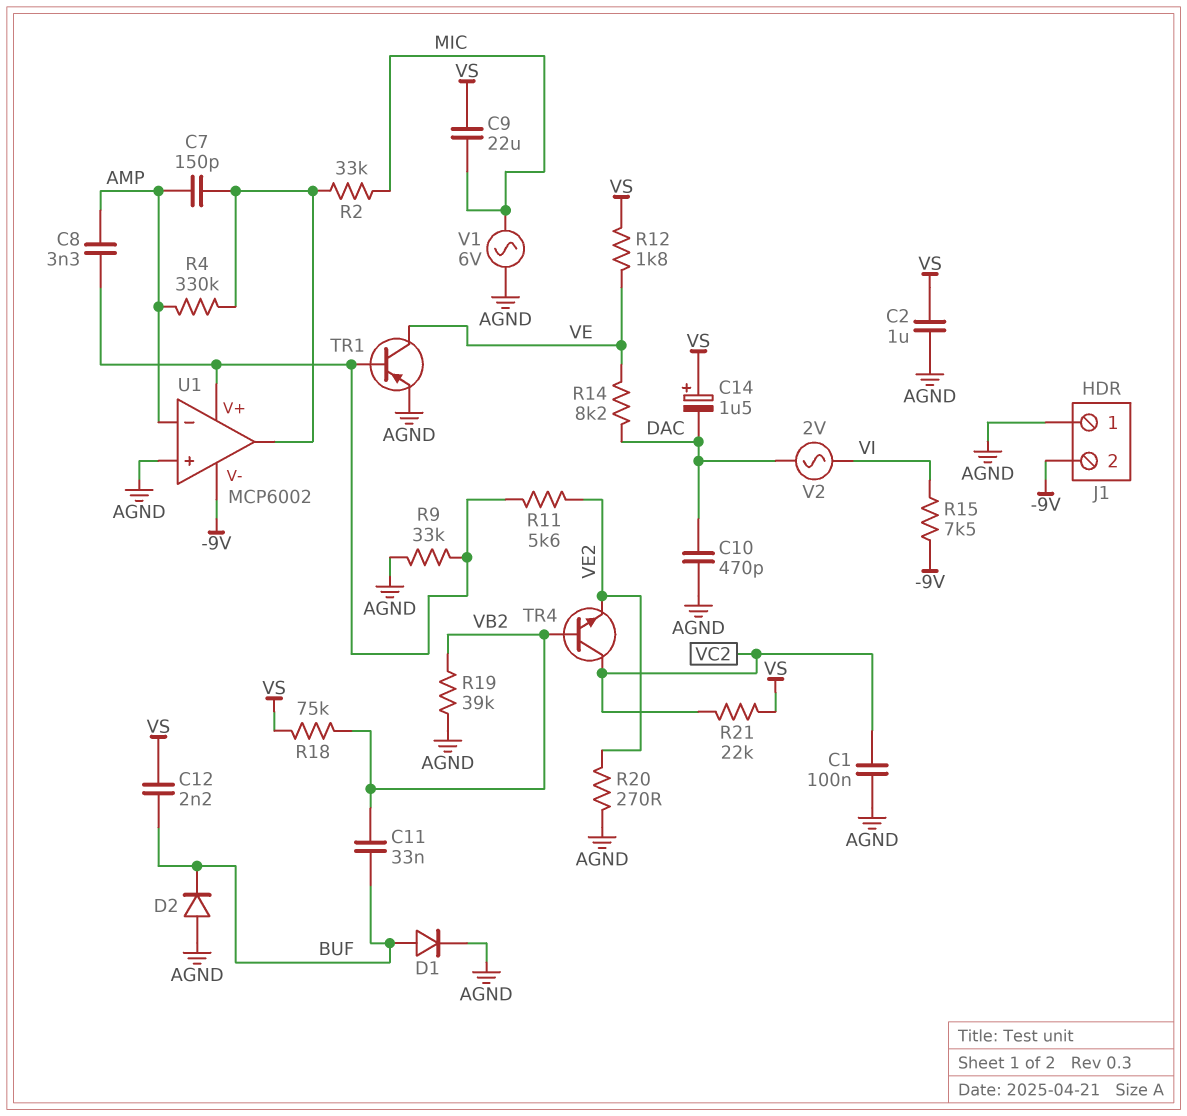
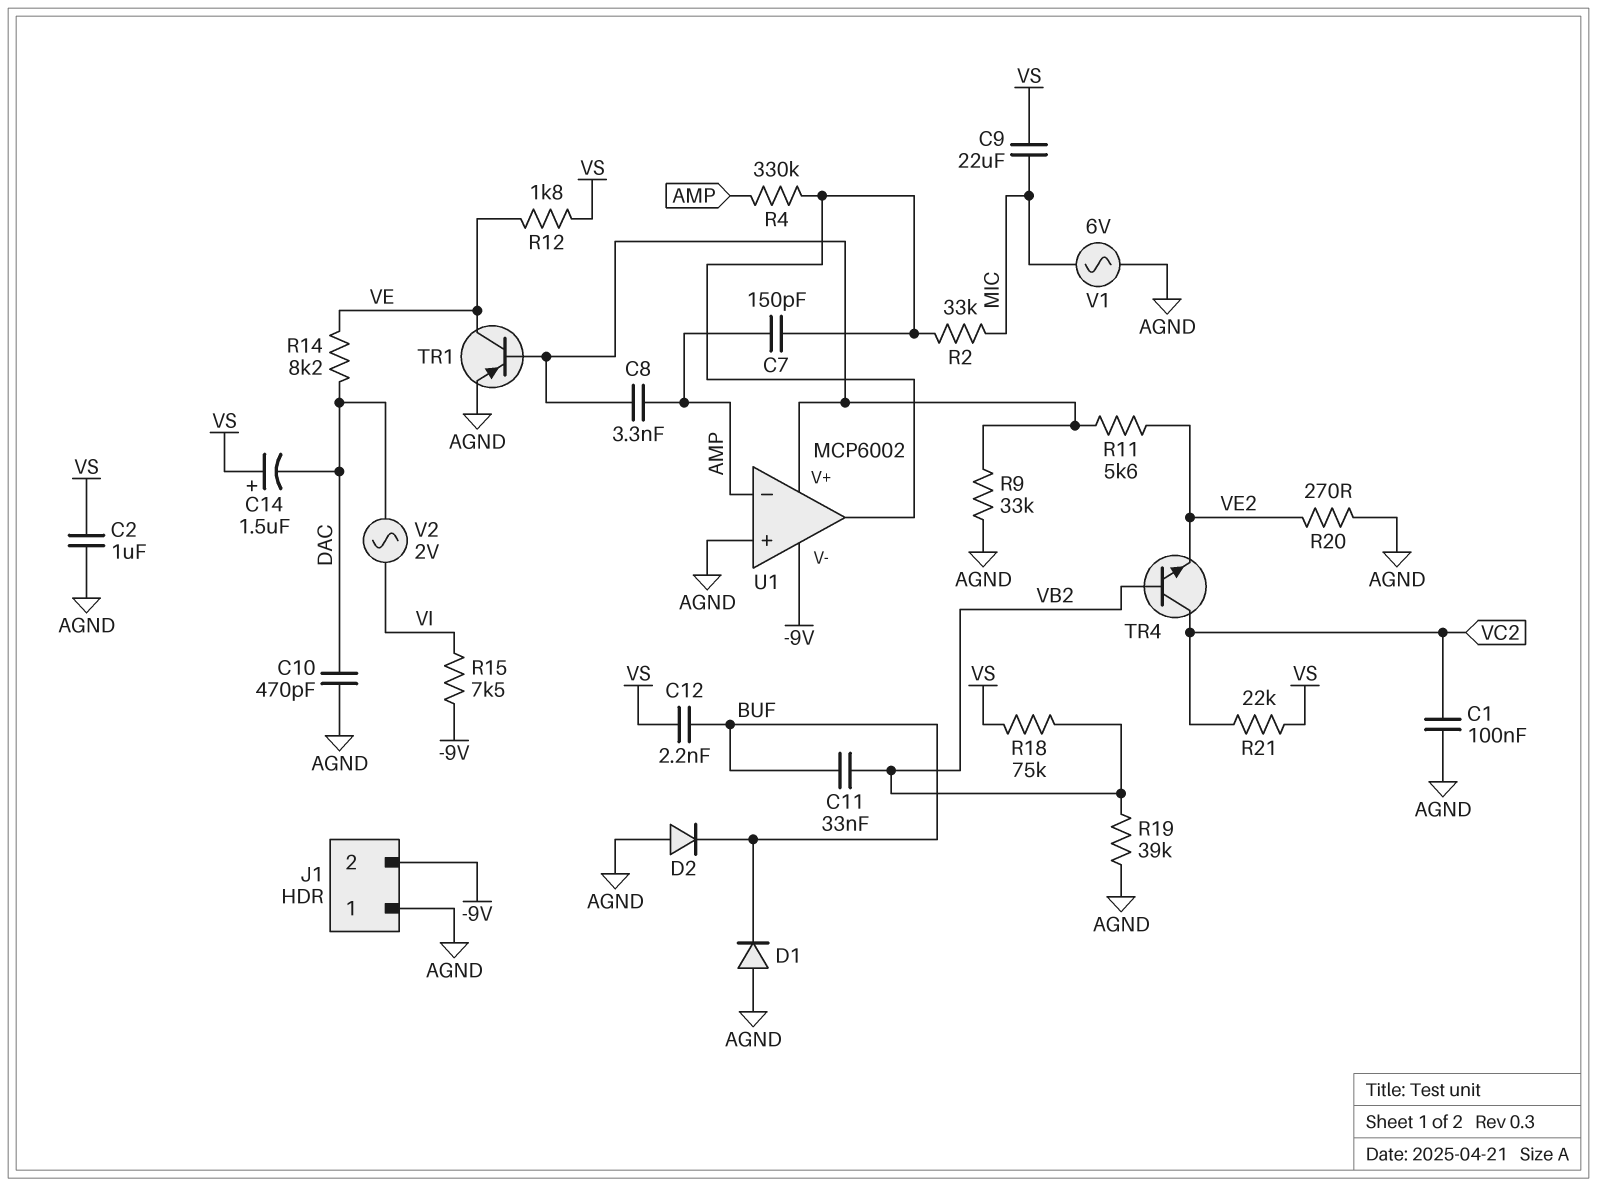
D1: diode (A BUF, K AGND) -> diode (A AGND, K BUF)

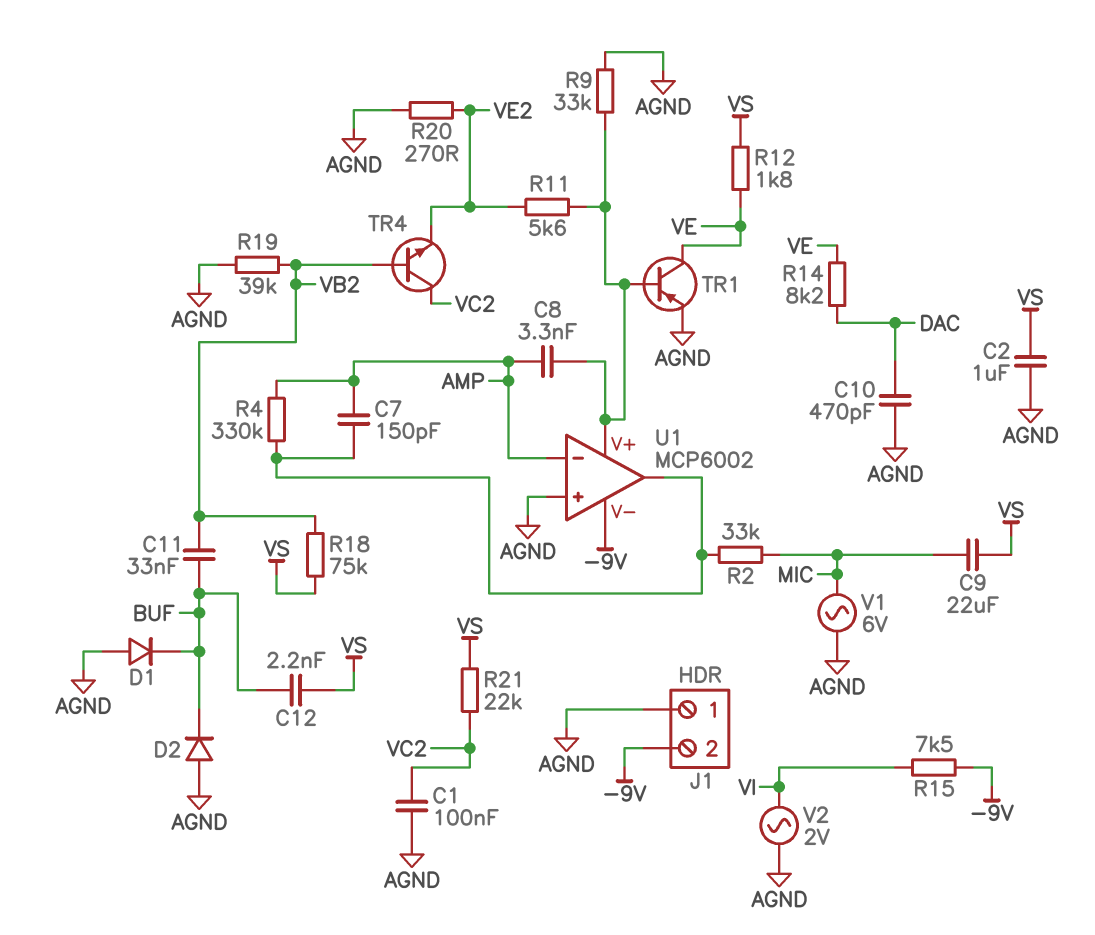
C14: 1.5uF (plus VS, minus DAC) -> none
V2: AC 2V (DAC, VI) -> AC 2V (AGND, VI)

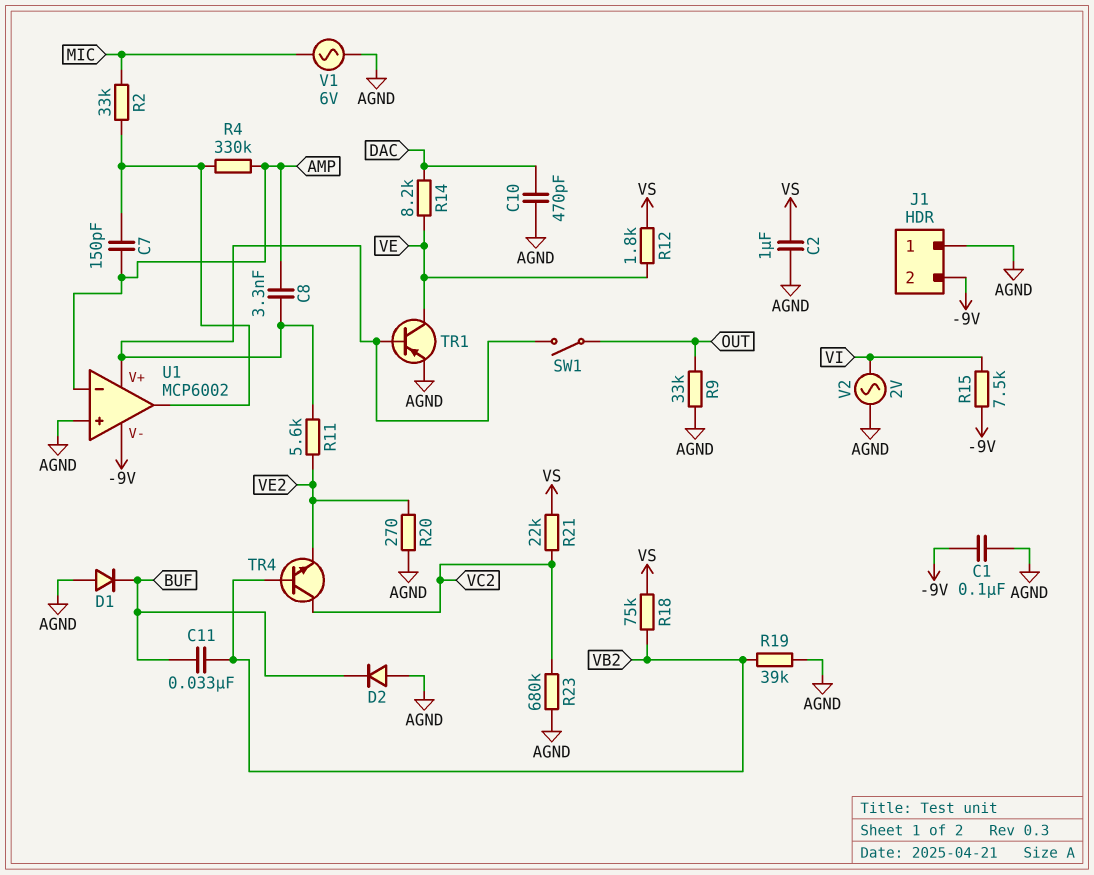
C1: 100nF (AGND, VC2) -> 100nF (-9V, AGND)
C9: 22uF (MIC, VS) -> none
C12: 2.2nF (BUF, VS) -> none
R9: 33k (AGND, U1/V+) -> 33k (AGND, OUT)
R23: none -> 680k (AGND, VC2)
SW1: none -> switch (OUT, U1/V+)

